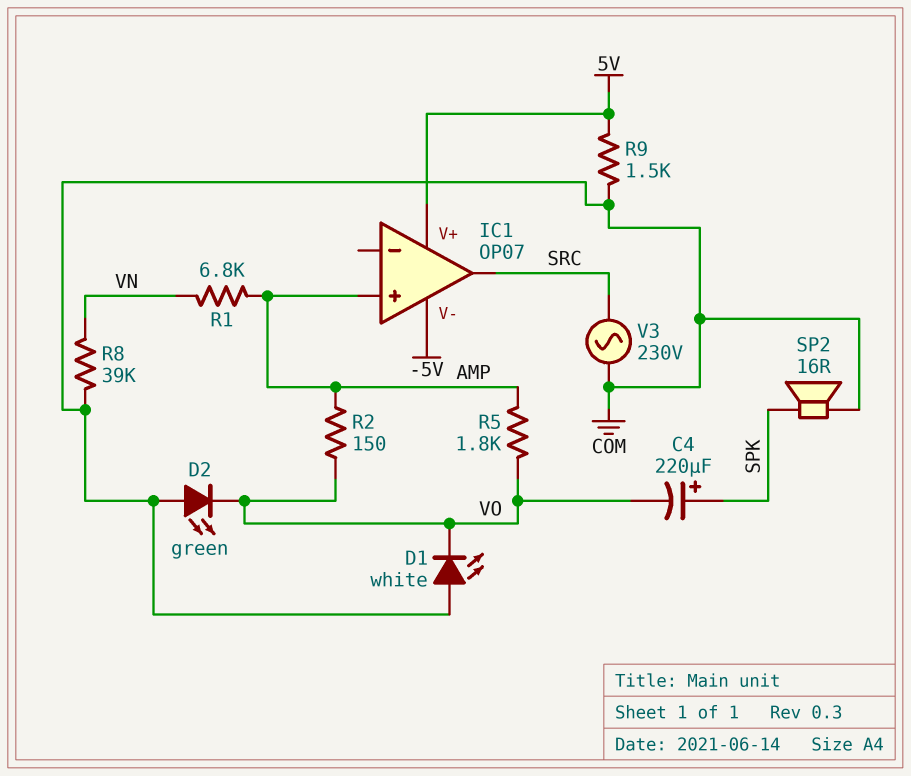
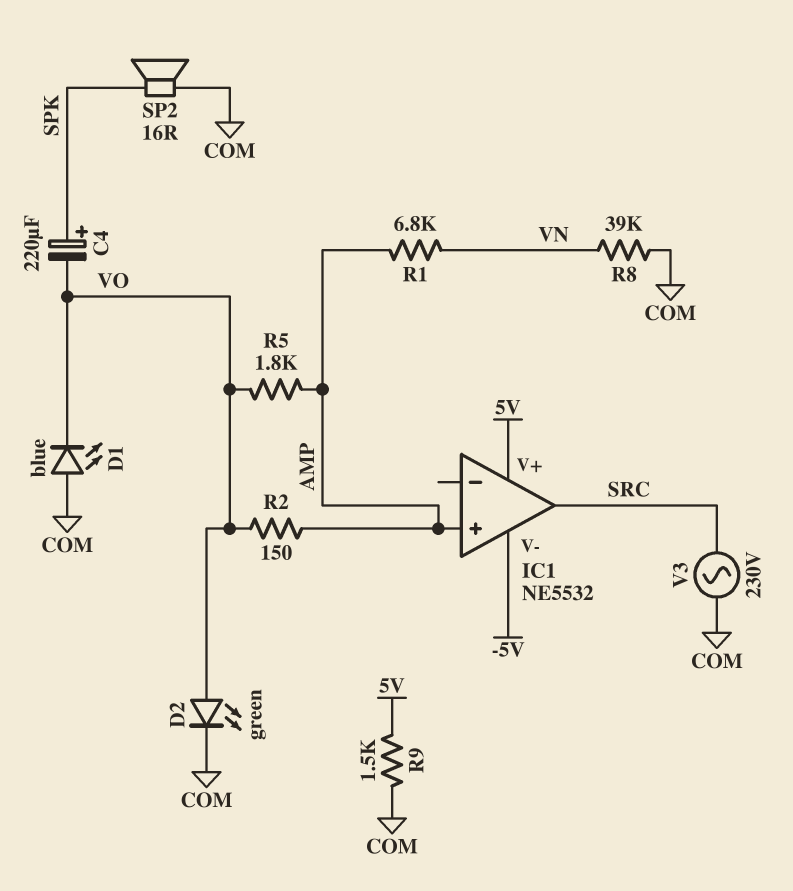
D1: LED white (A COM, K VO) -> LED blue (A COM, K VO)
D2: LED green (A COM, K VO) -> LED green (A VO, K COM)
IC1: OP07 -> NE5532

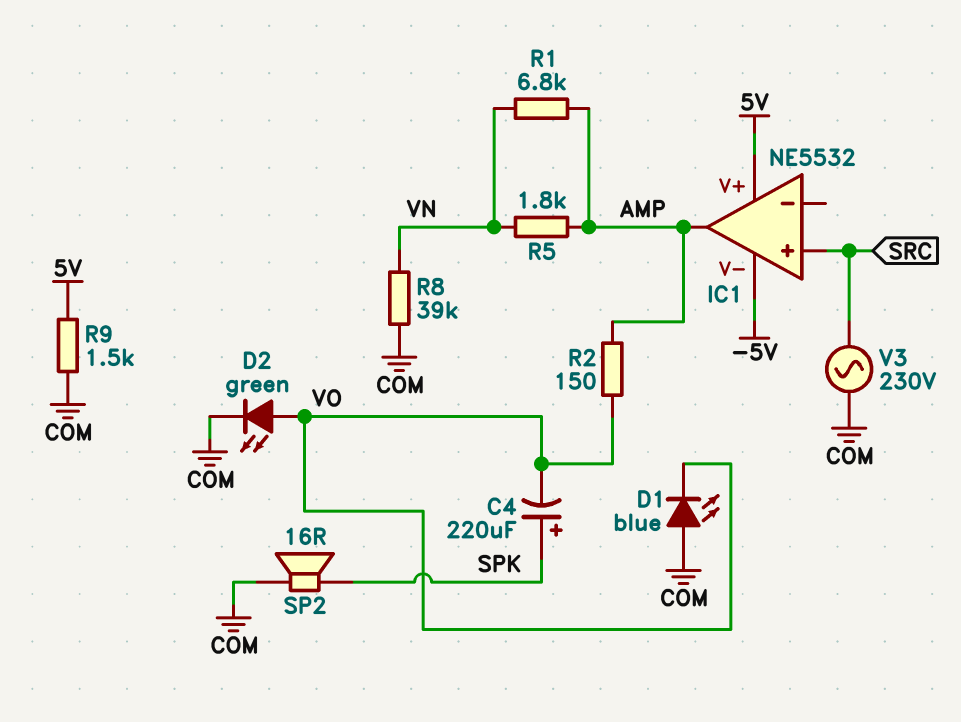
IC1 pin in+: AMP -> SRC
IC1 pin out: SRC -> AMP
R5: 1.8k (AMP, VO) -> 1.8k (AMP, VN)

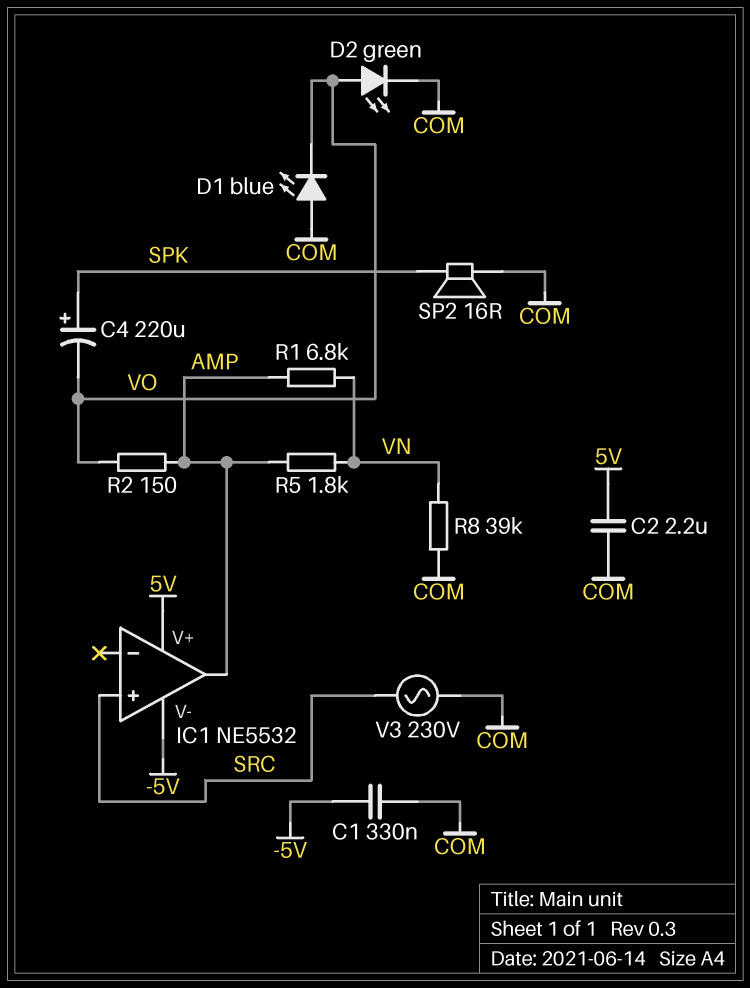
C1: none -> 330nF (-5V, COM)
C2: none -> 2.2uF (5V, COM)
R9: 1.5k (5V, COM) -> none

